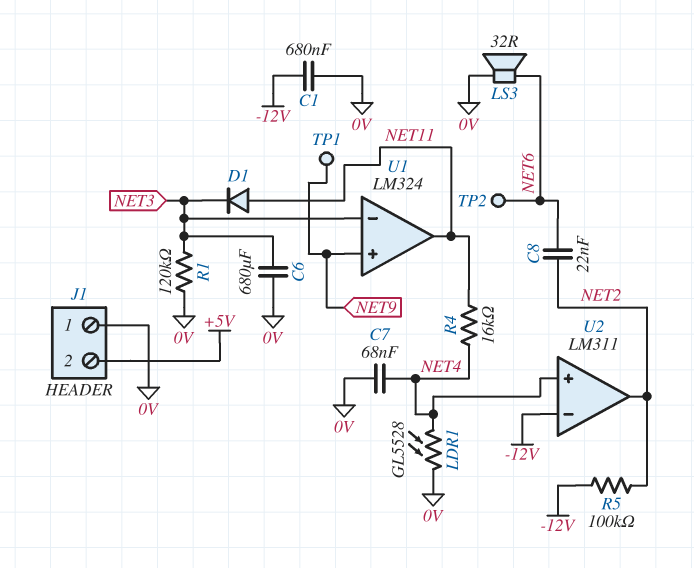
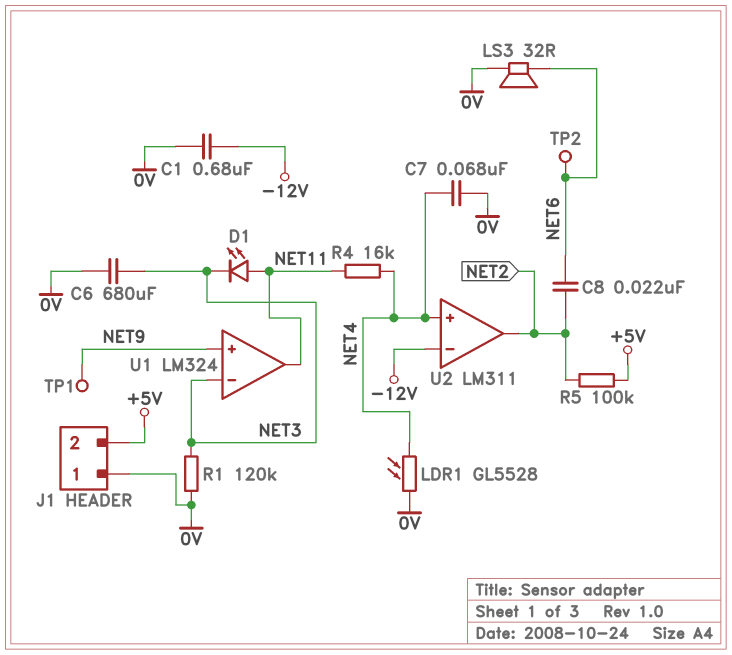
D1: diode (A NET11, K NET3) -> LED (A NET11, K NET3)
R5: 100k (-12V, NET2) -> 100k (+5V, NET2)

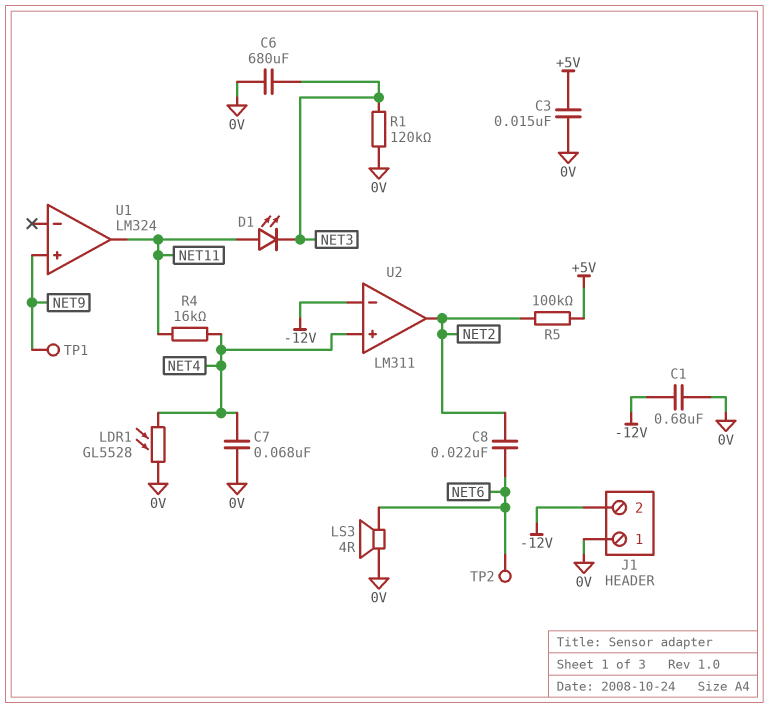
C3: none -> 15nF (+5V, 0V)
J1 pin 2: +5V -> -12V
LS3: speaker 32R (0V, NET6) -> speaker 4R (0V, NET6)
U1 pin in-: NET3 -> none

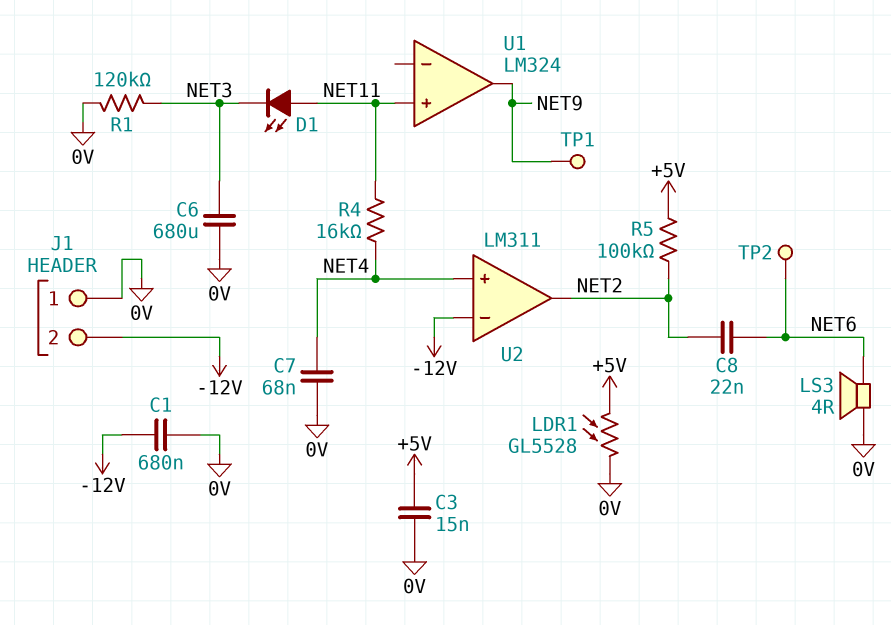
LDR1: GL5528 (0V, NET4) -> GL5528 (+5V, 0V)
U1 pin in+: NET9 -> NET11
U1 pin out: NET11 -> NET9

